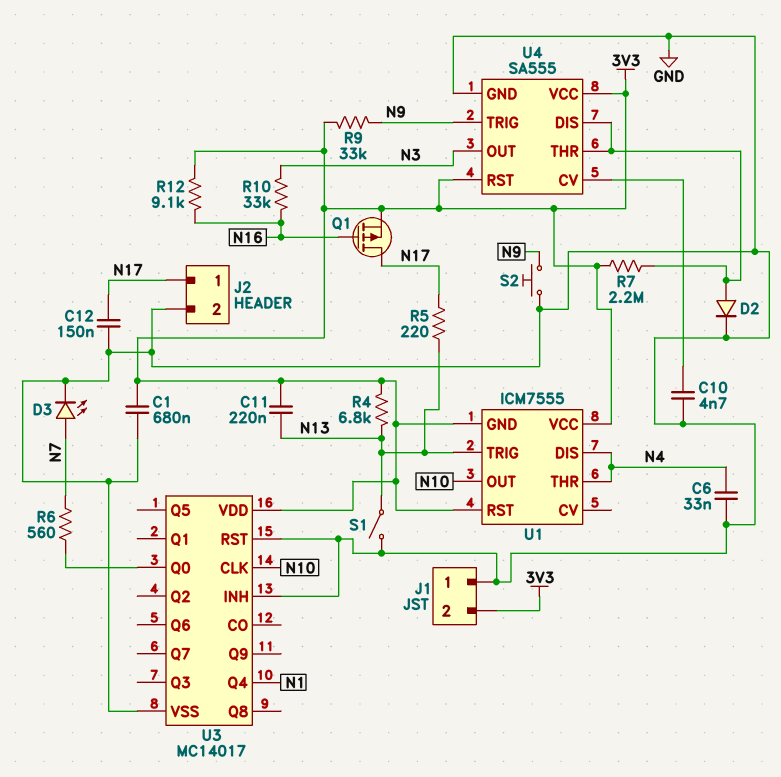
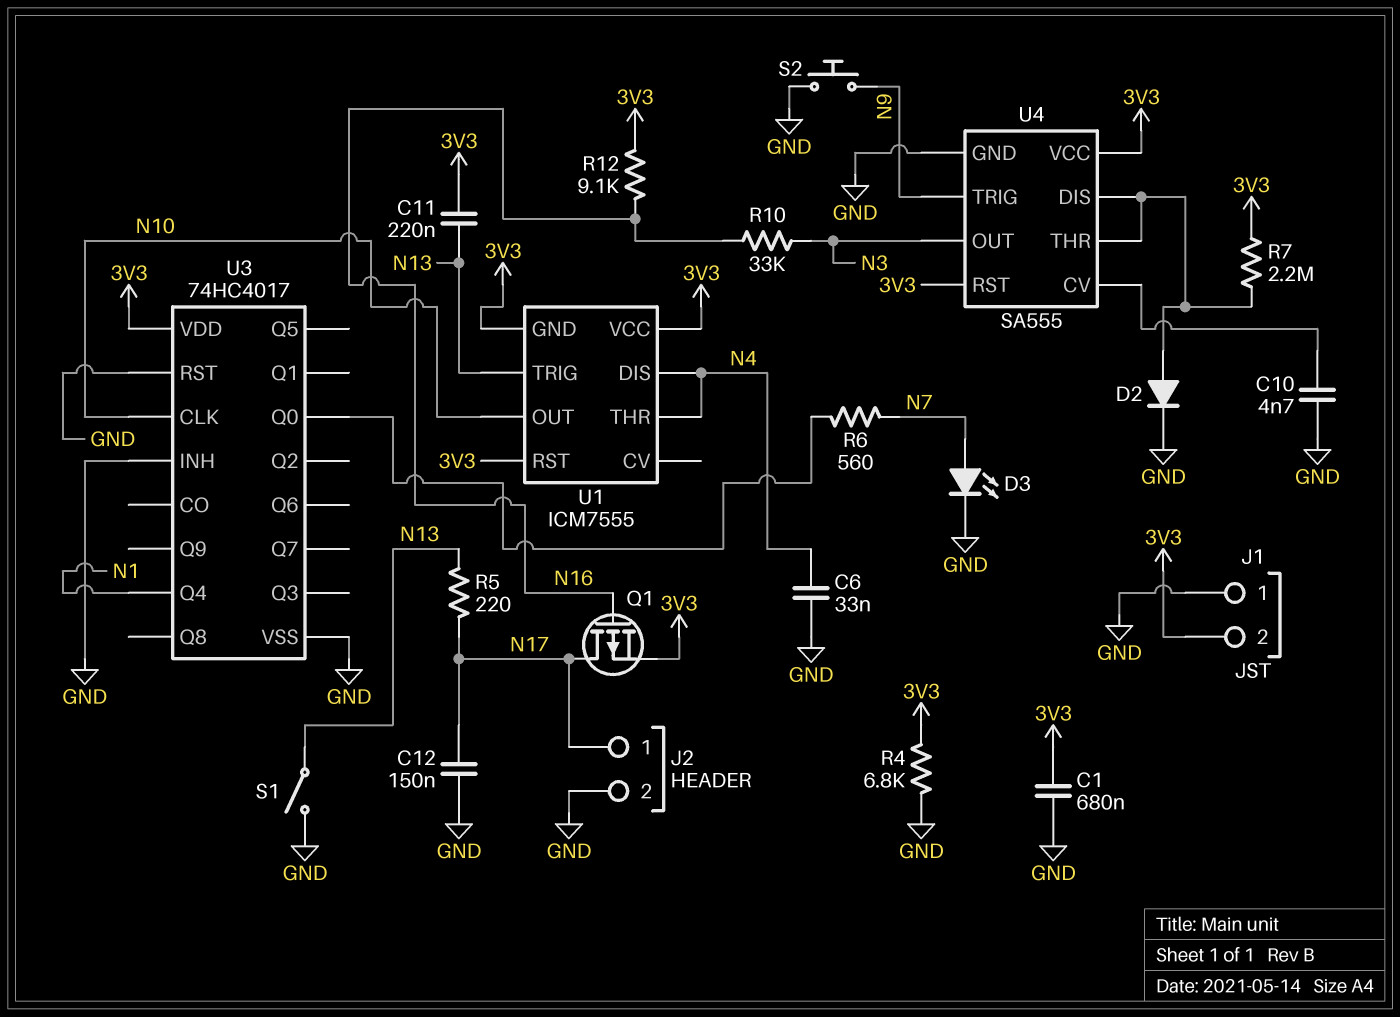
R4: 6.8k (3V3, N13) -> 6.8k (3V3, GND)
R9: 33k (3V3, N9) -> none
U3: MC14017 -> 74HC4017

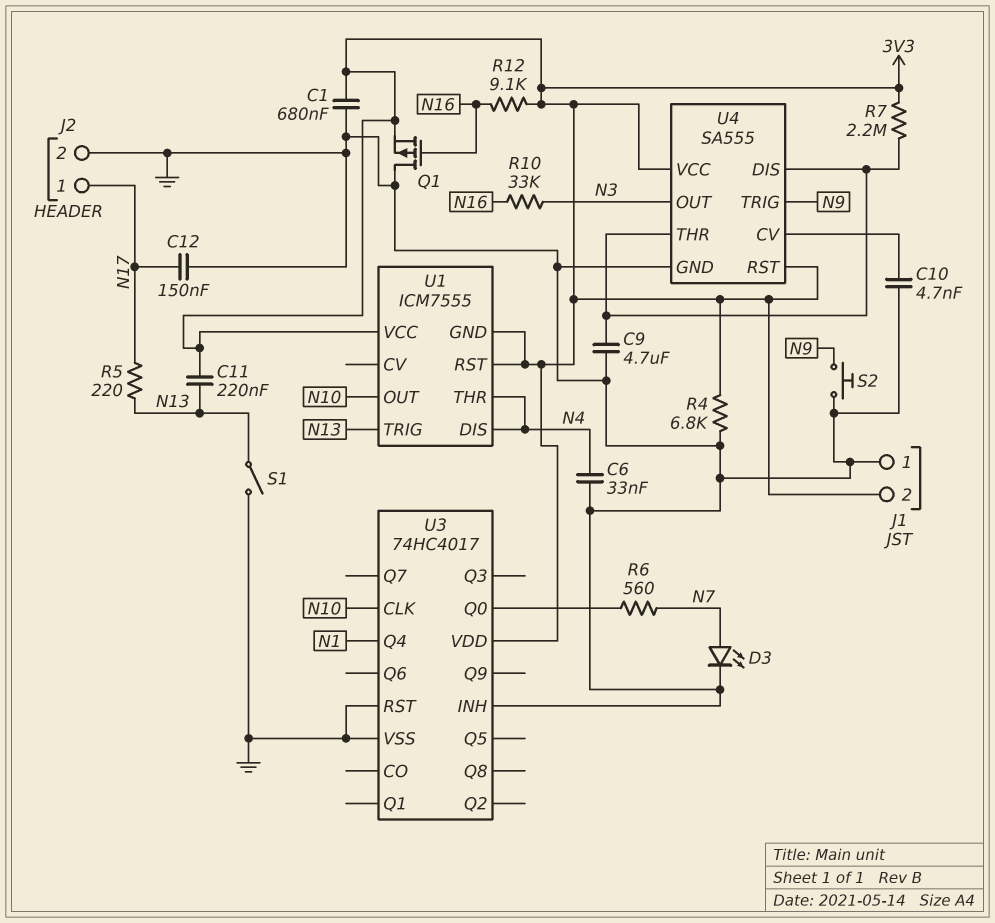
C9: none -> 4.7uF (GND, U4/DIS)
D2: diode (A U4/DIS, K GND) -> none
Q1: PMOS (G N16, D N17, S 3V3) -> PMOS (G N16, D GND, S 3V3)

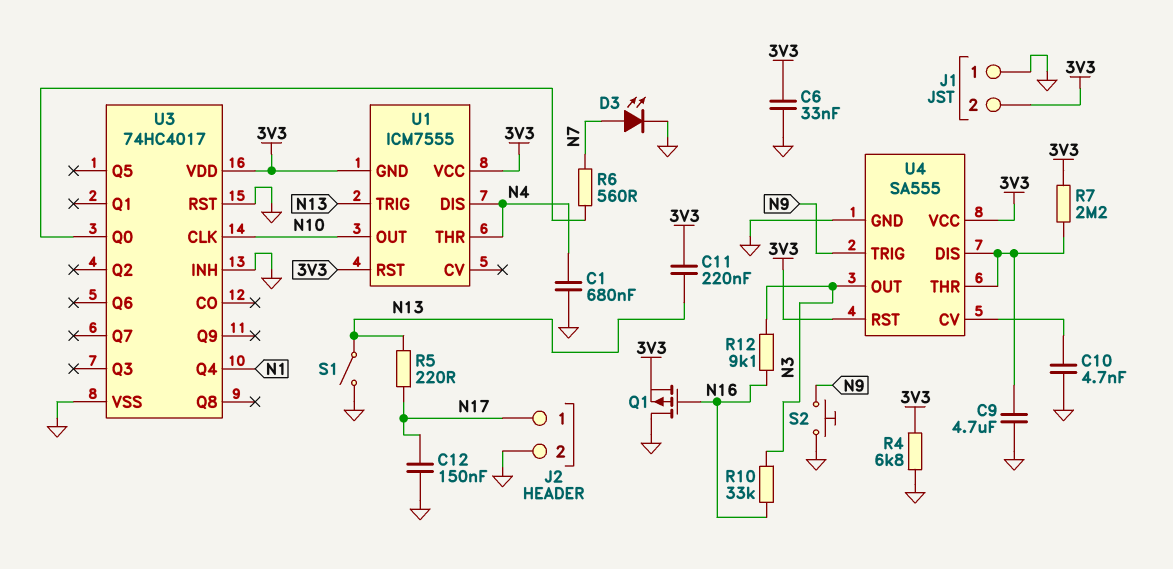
C1: 680nF (3V3, GND) -> 680nF (GND, N4)
C6: 33nF (GND, N4) -> 33nF (3V3, GND)
R12: 9.1k (3V3, N16) -> 9.1k (N3, N16)

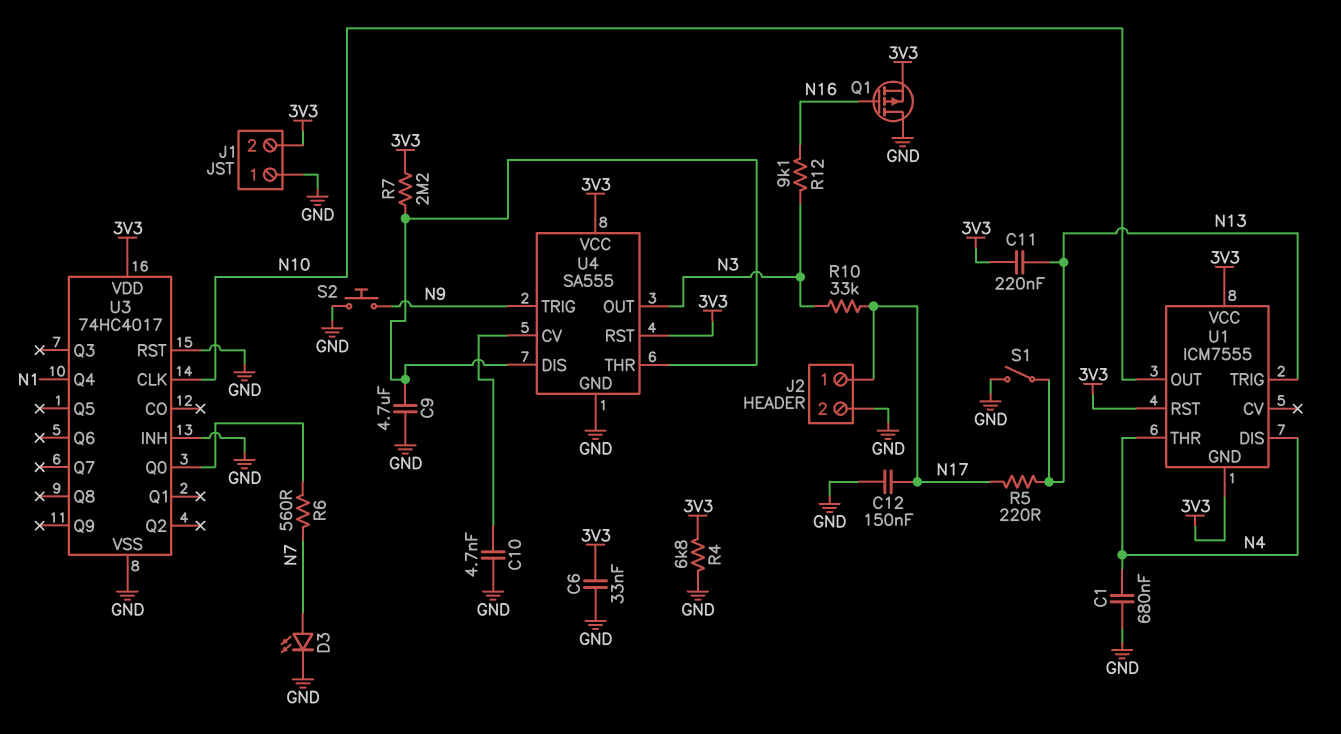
R10: 33k (N3, N16) -> 33k (N3, N17)

